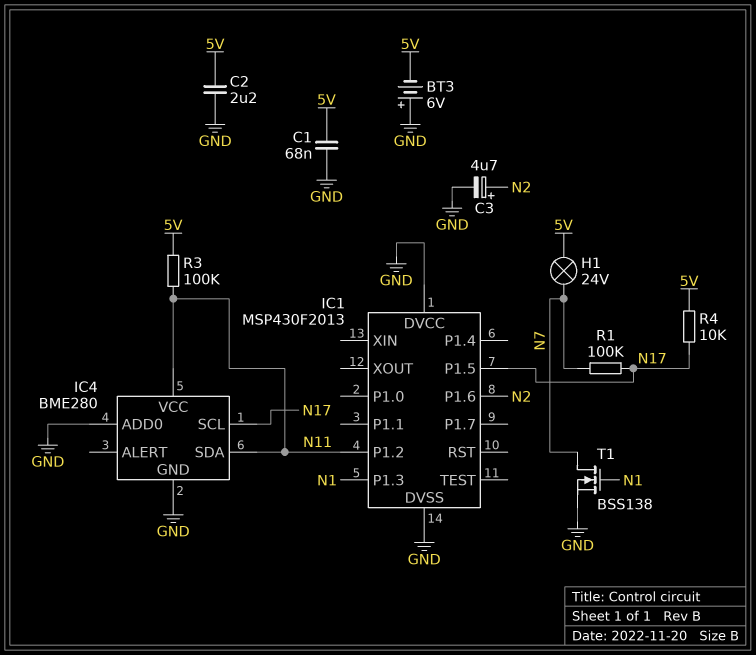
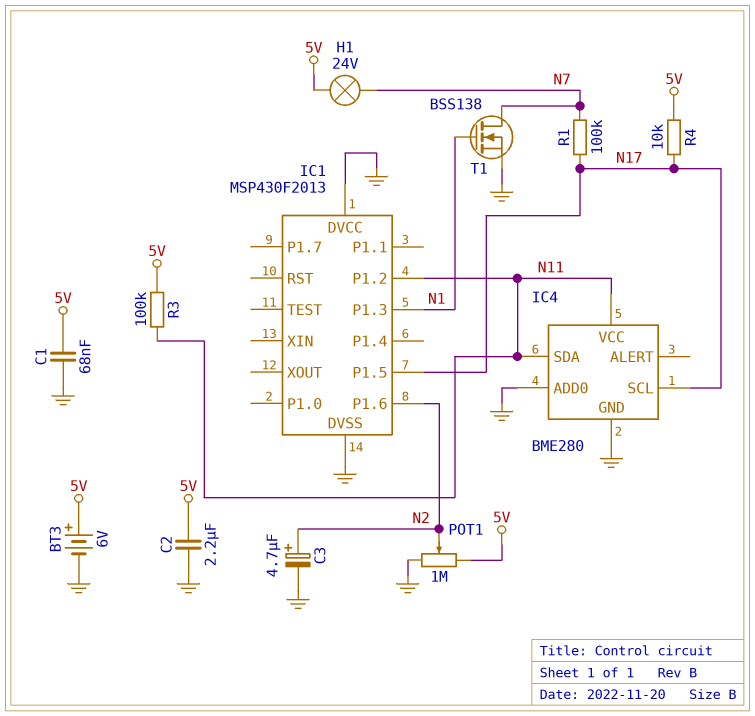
BT3: 6V (plus GND, minus 5V) -> 6V (plus 5V, minus GND)
POT1: none -> 1M (5V, GND, wiper N2)

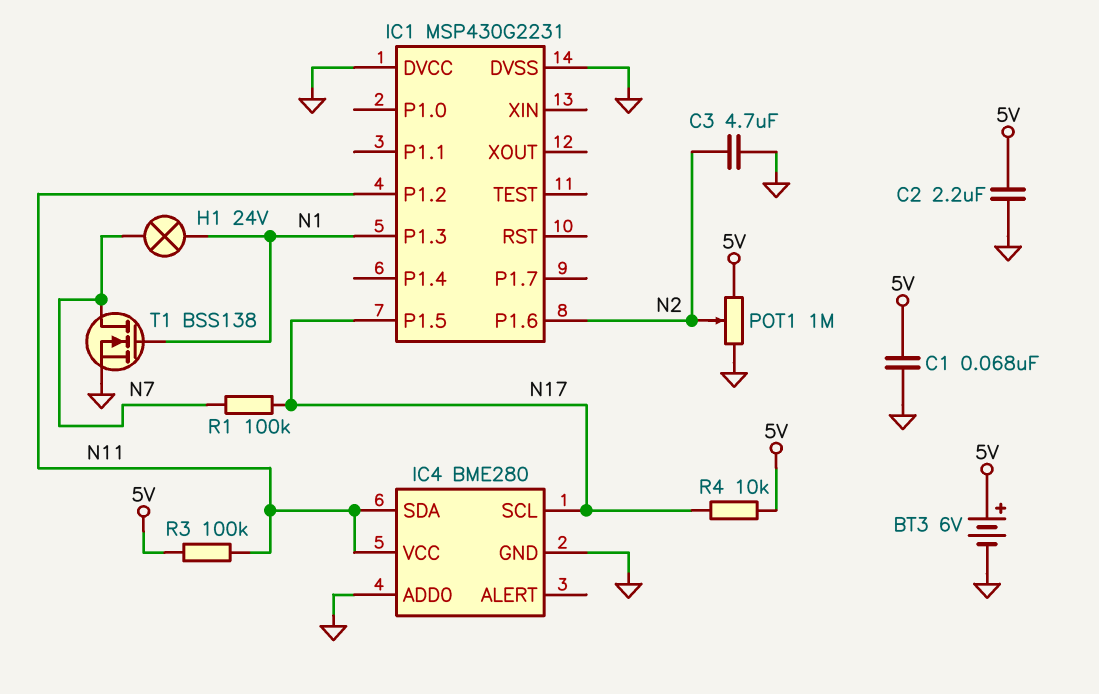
C3: 4.7uF (plus N2, minus GND) -> 4.7uF (GND, N2)
H1: lamp 24V (5V, N7) -> lamp 24V (N1, N7)
IC1: MSP430F2013 -> MSP430G2231

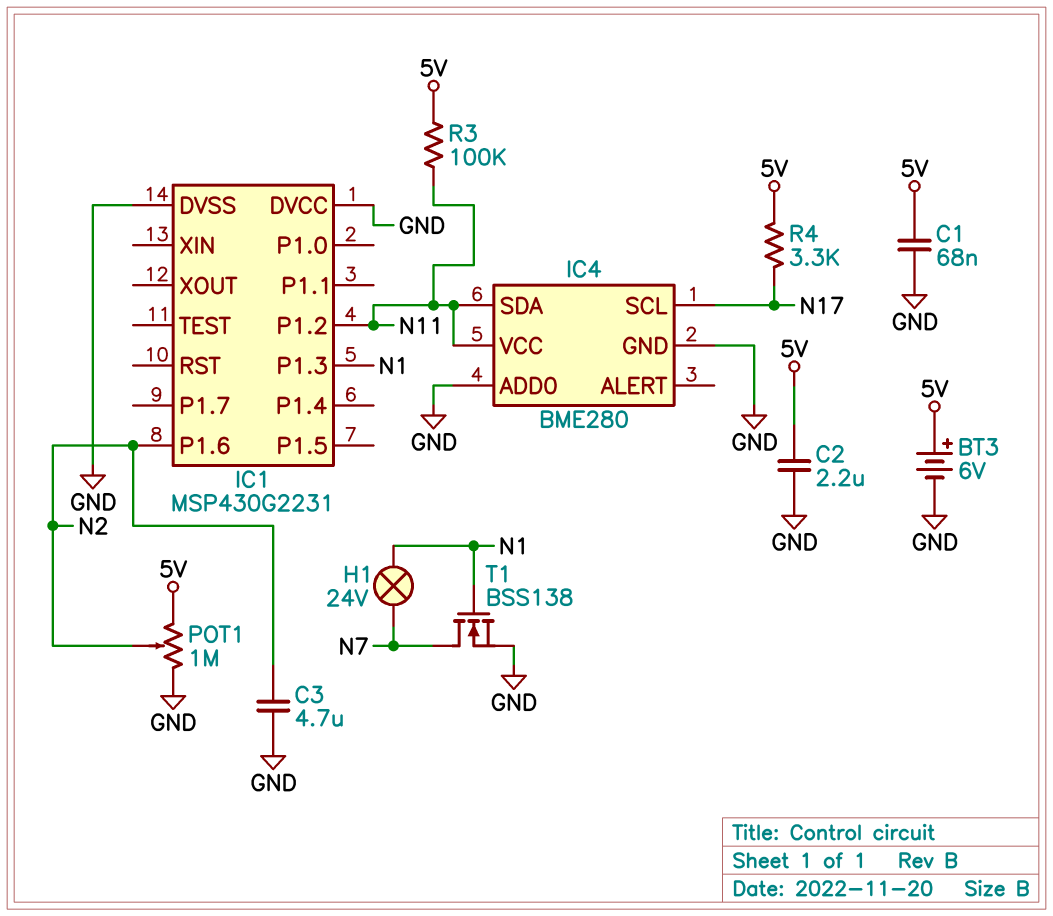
IC1 pin P1.5: N17 -> none
R1: 100k (N7, N17) -> none
R4: 10k (5V, N17) -> 3.3k (5V, N17)

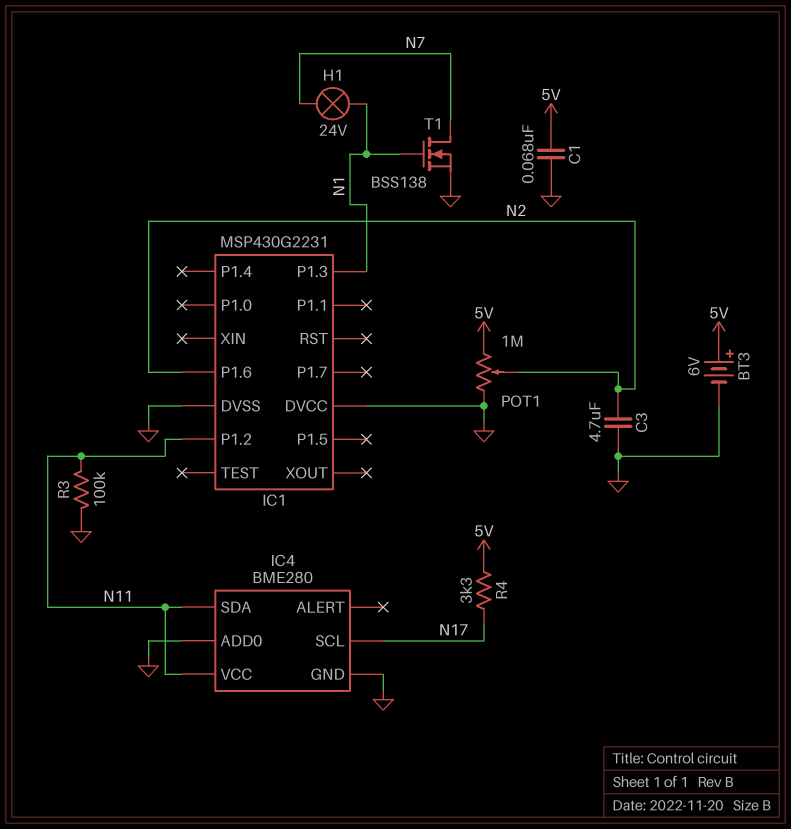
C2: 2.2uF (5V, GND) -> none
R3: 100k (5V, N11) -> 100k (GND, N11)

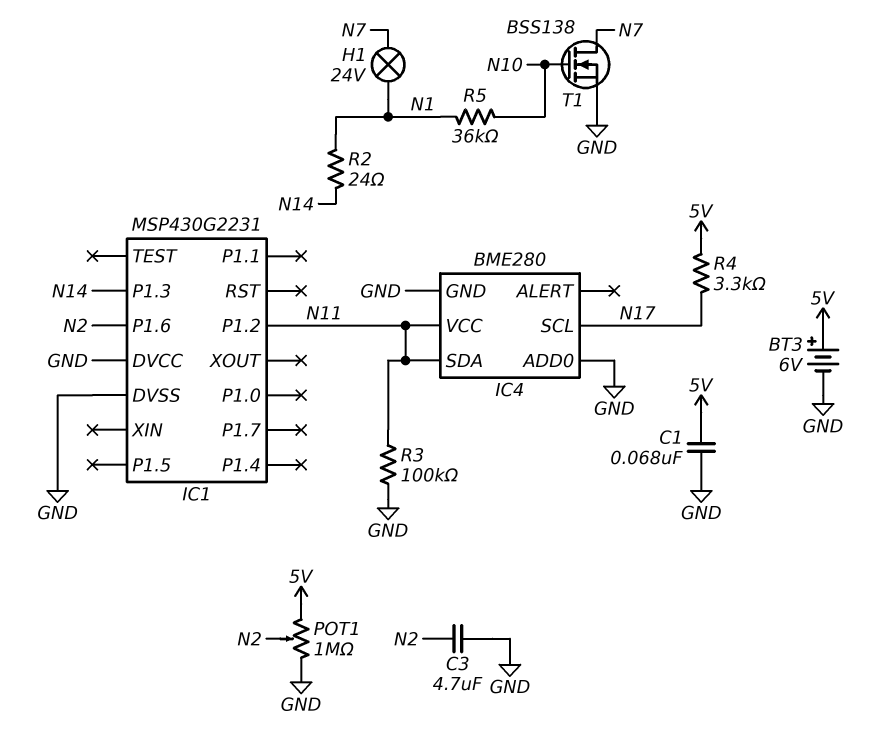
IC1 pin P1.3: N1 -> N14
R2: none -> 24 (N1, N14)
R5: none -> 36k (N1, N10)
T1: NMOS BSS138 (G N1, D N7, S GND) -> NMOS BSS138 (G N10, D N7, S GND)

